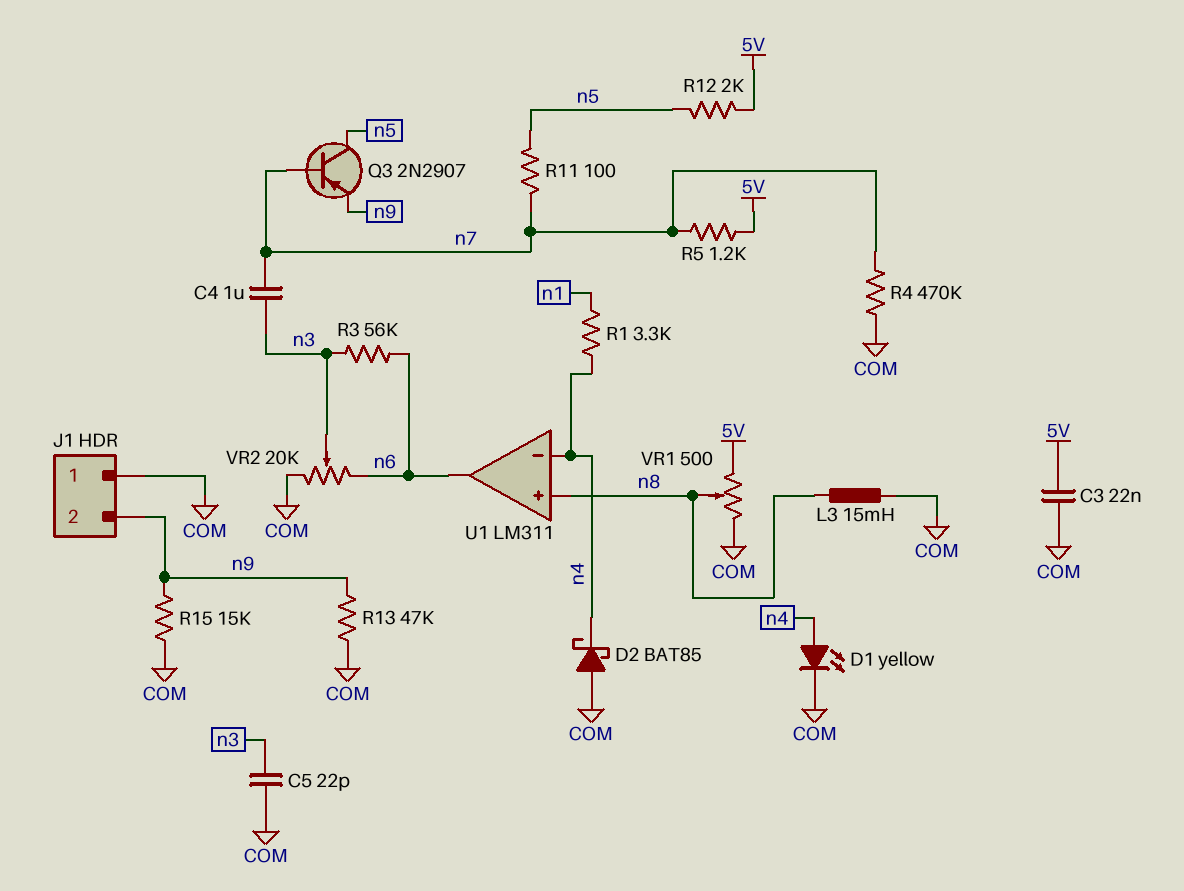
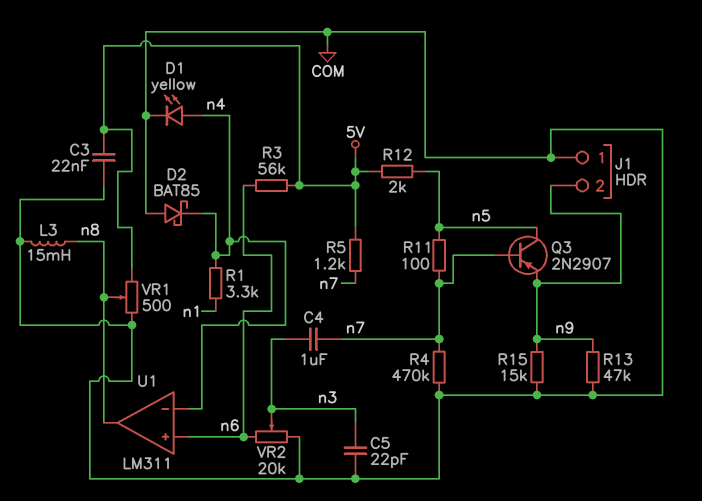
R3: 56k (n3, n6) -> 56k (5V, n6)
U1 pin in+: n8 -> n6
U1 pin out: n6 -> n8

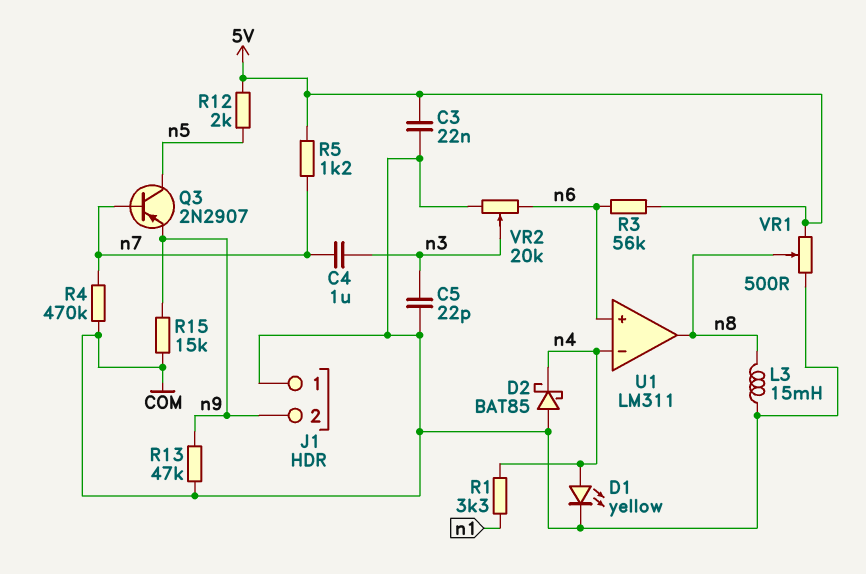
R11: 100 (n5, n7) -> none

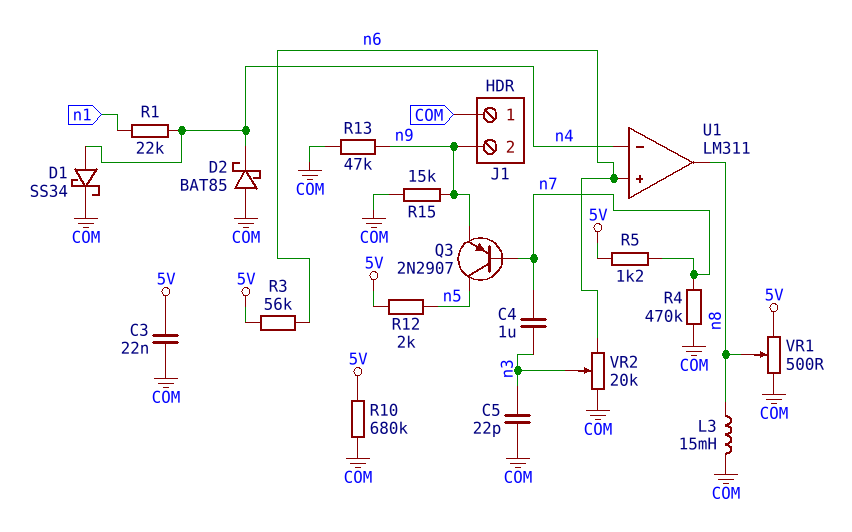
D1: LED yellow (A n4, K COM) -> schottky SS34 (A n4, K COM)
R1: 3.3k (n1, n4) -> 22k (n1, n4)
R10: none -> 680k (5V, COM)

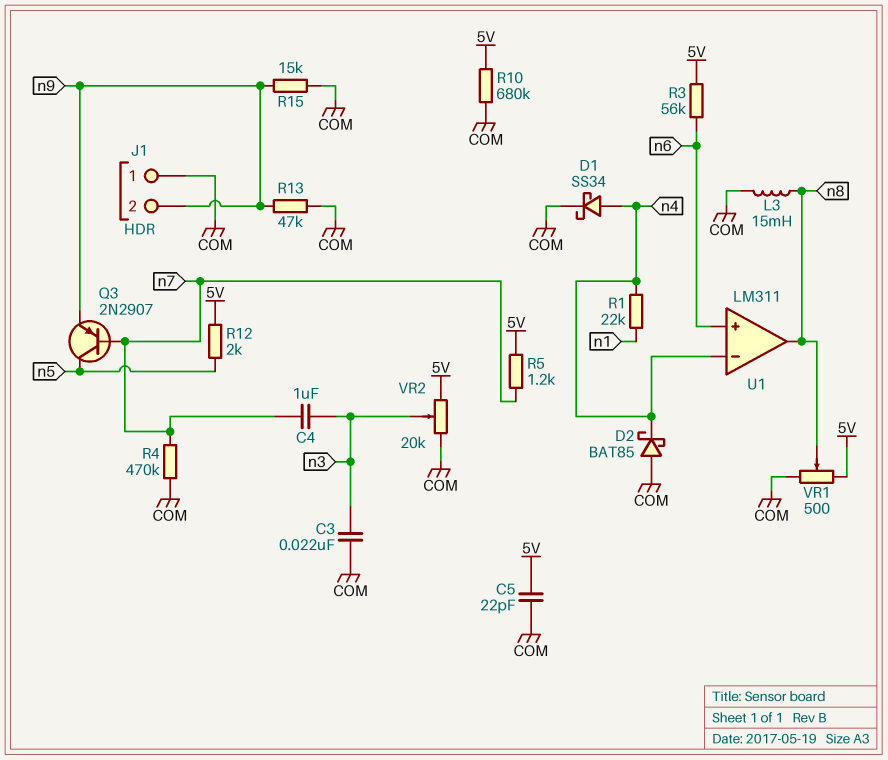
C3: 22nF (5V, COM) -> 22nF (COM, n3)
C5: 22pF (COM, n3) -> 22pF (5V, COM)
VR2: 20k (COM, n6, wiper n3) -> 20k (5V, COM, wiper n3)

